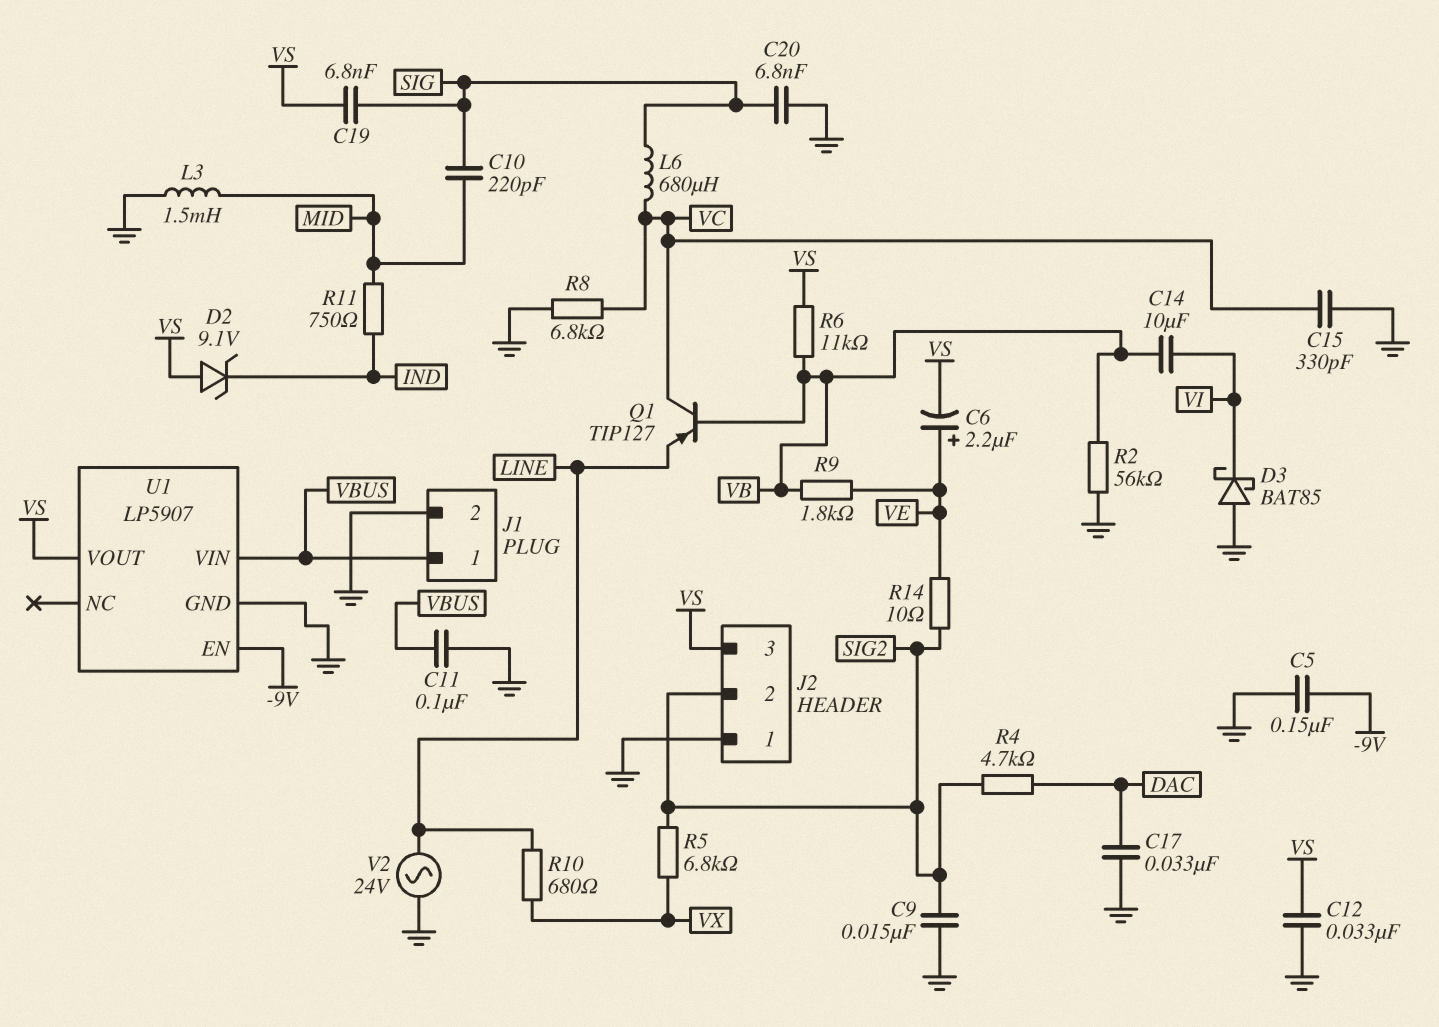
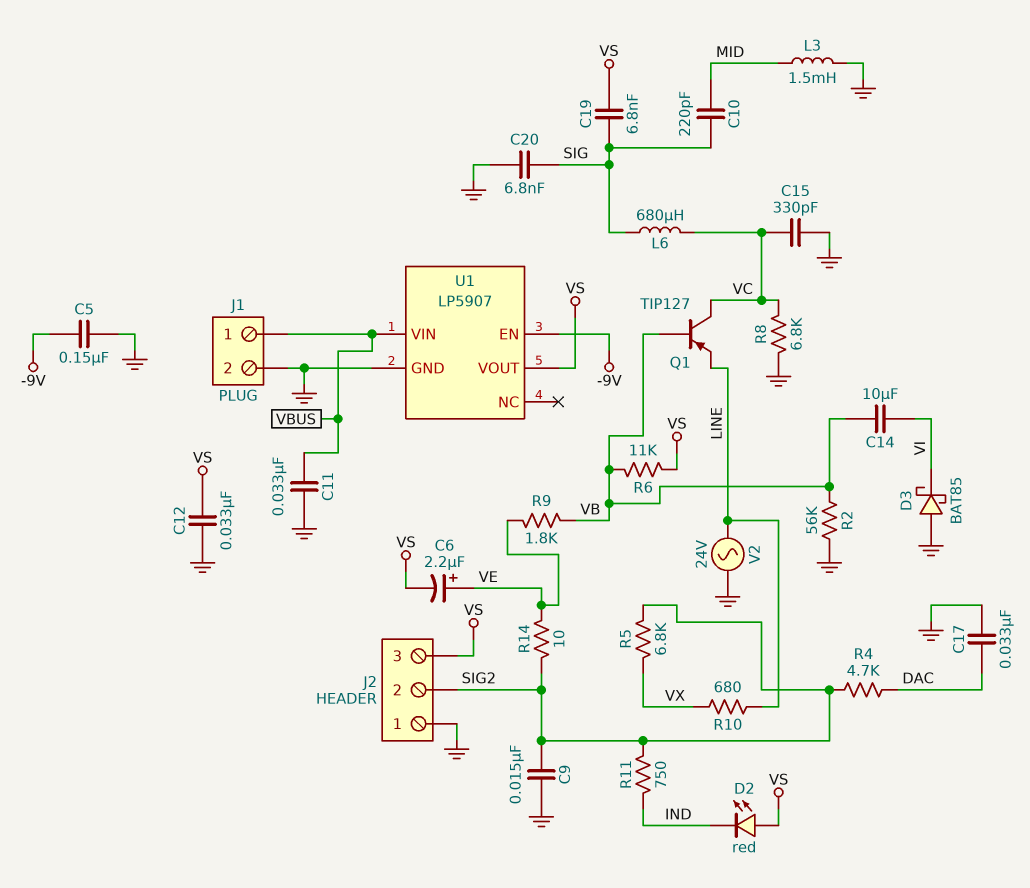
C11: 100nF (GND, VBUS) -> 33nF (GND, VBUS)
D2: zener 9.1V (A VS, K IND) -> LED red (A VS, K IND)
R11: 750 (IND, MID) -> 750 (IND, SIG2)

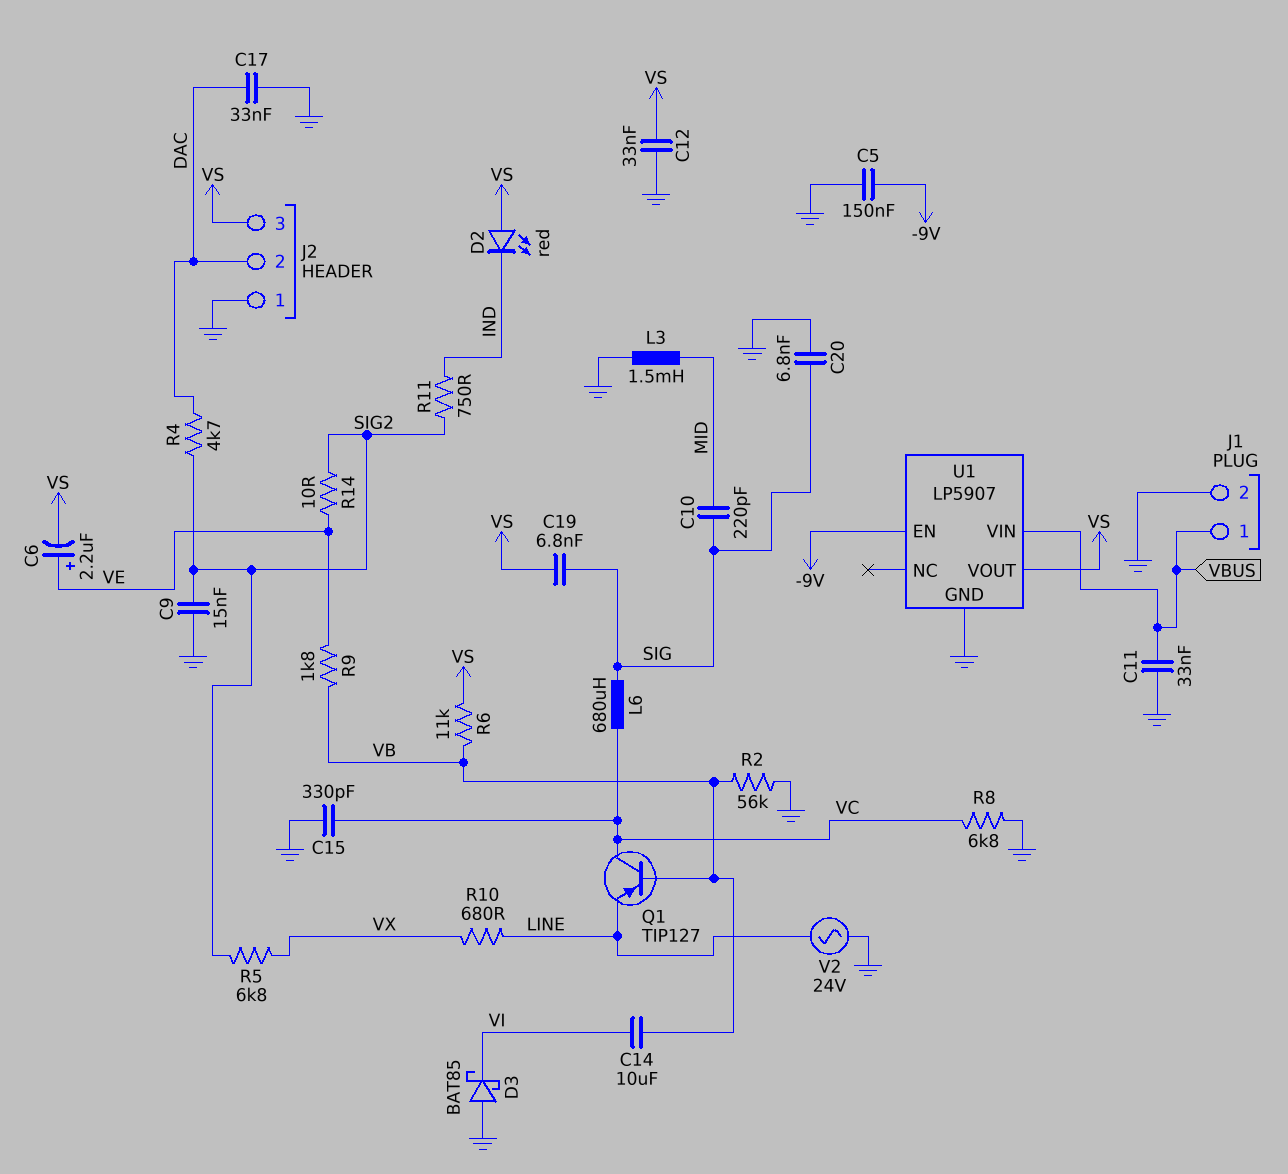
J2 pin 2: SIG2 -> DAC

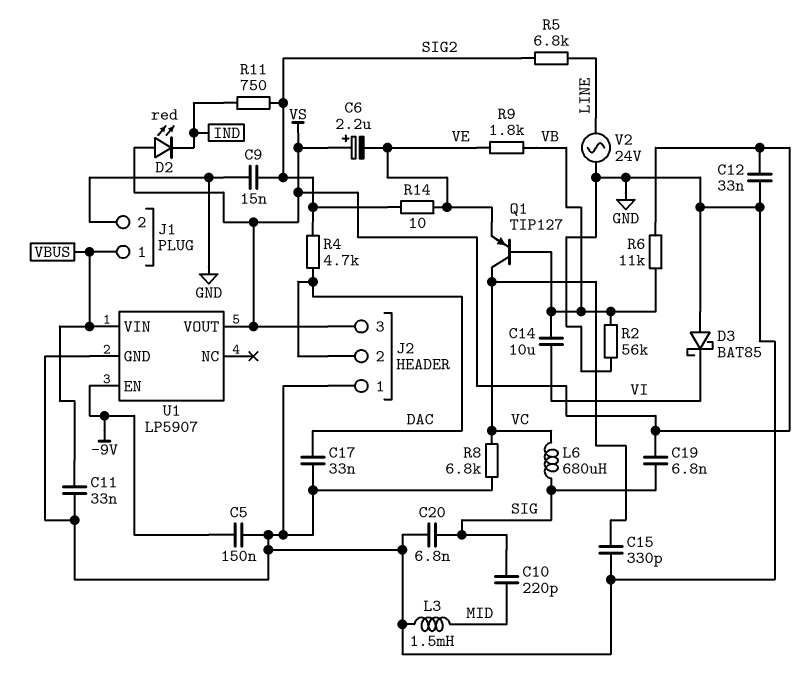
C6: 2.2uF (plus VE, minus VS) -> 2.2uF (plus VS, minus VE)
Q1: PNP TIP127 (B VB, C VC, E LINE) -> PNP TIP127 (B VB, C VC, E VE)
R5: 6.8k (SIG2, VX) -> 6.8k (LINE, SIG2)
R10: 680 (LINE, VX) -> none

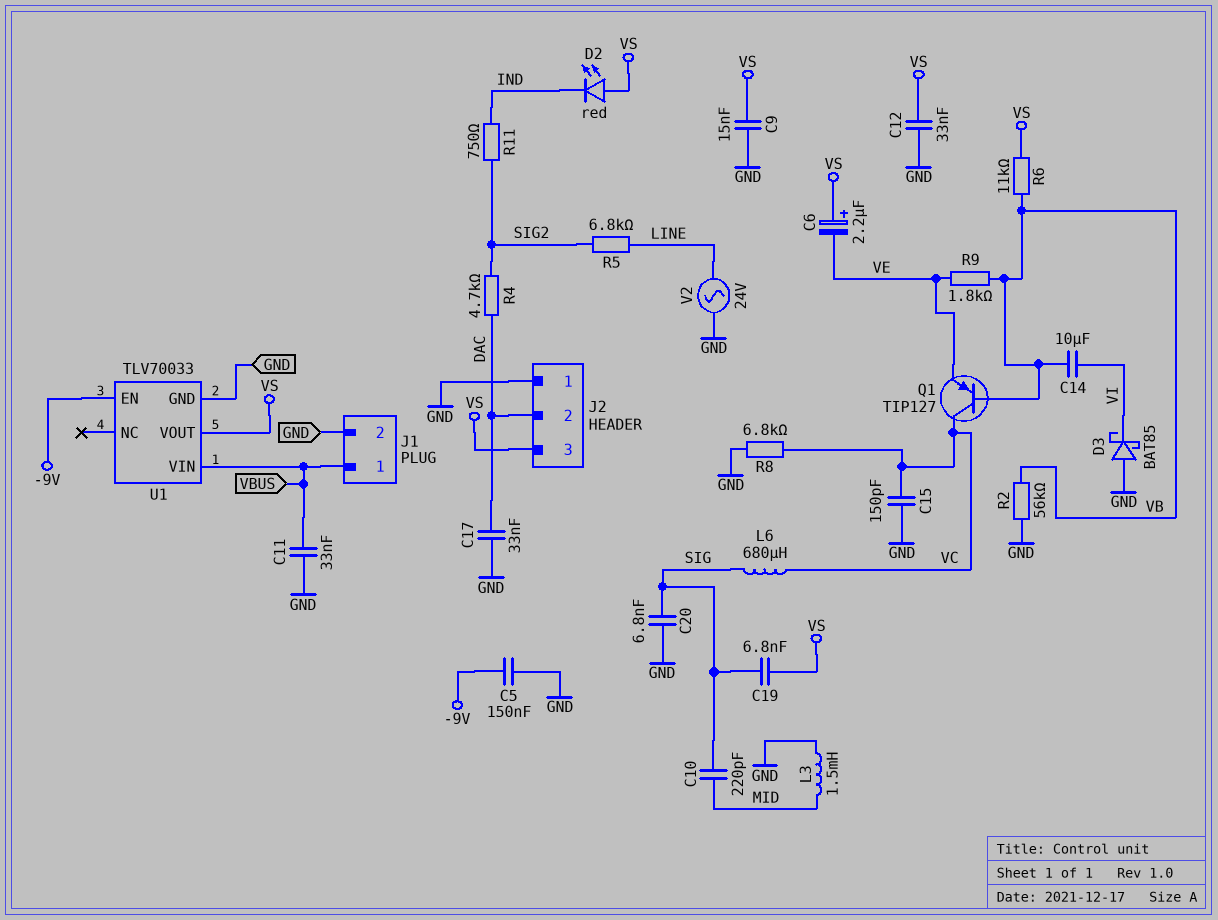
C9: 15nF (GND, SIG2) -> 15nF (GND, VS)
C15: 330pF (GND, VC) -> 150pF (GND, VC)
R14: 10 (SIG2, VE) -> none
U1: LP5907 -> TLV70033

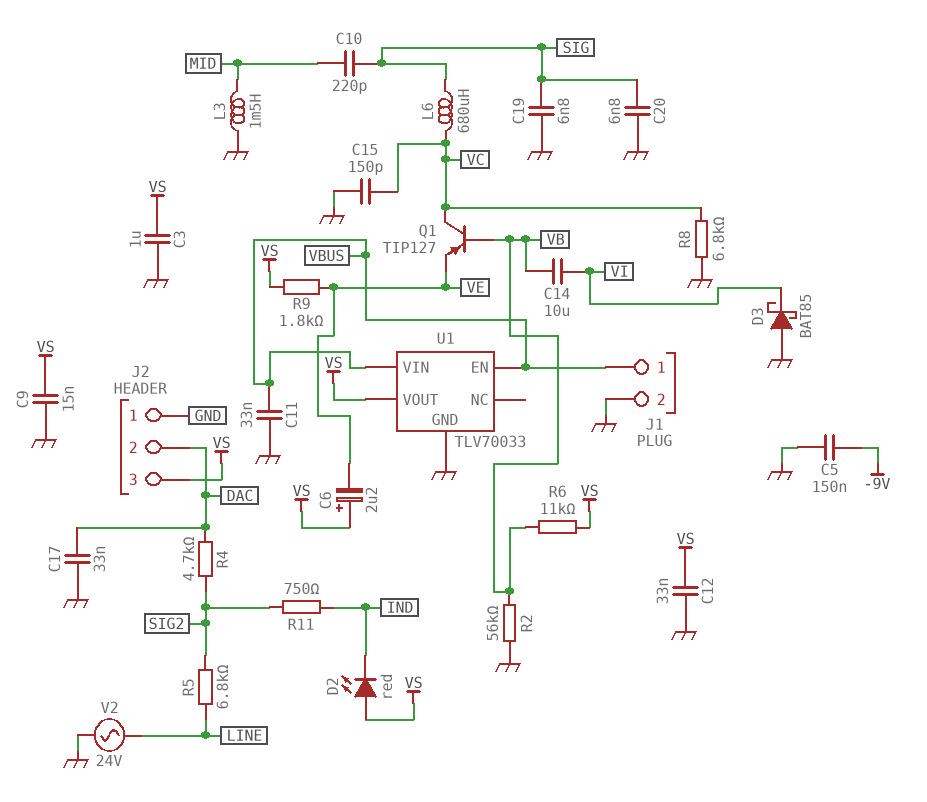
C3: none -> 1uF (GND, VS)
C19: 6.8nF (SIG, VS) -> 6.8nF (GND, SIG)
R9: 1.8k (VB, VE) -> 1.8k (VE, VS)
U1 pin EN: -9V -> VBUS

